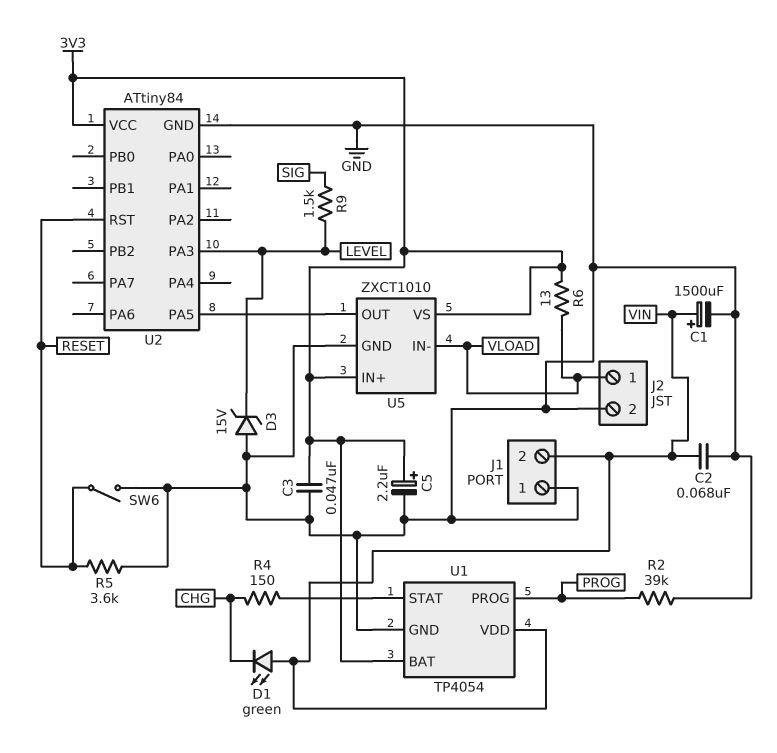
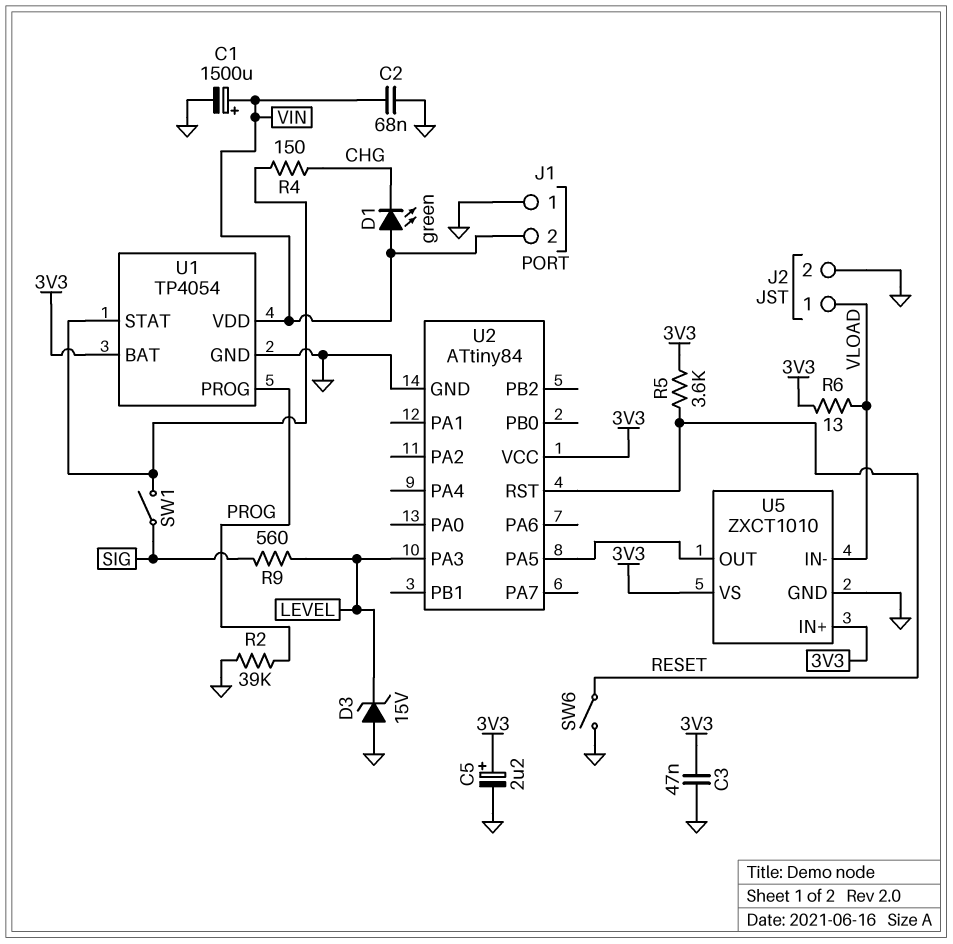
R5: 3.6k (GND, RESET) -> 3.6k (3V3, RESET)
R9: 1.5k (LEVEL, SIG) -> 560 (LEVEL, SIG)
SW1: none -> switch (SIG, U1/STAT)

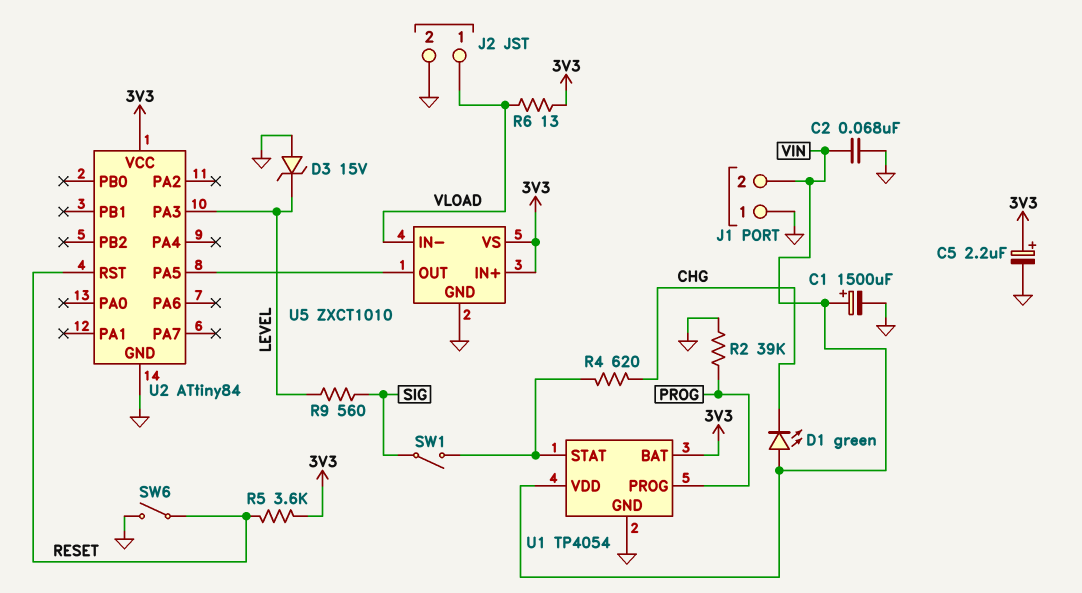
C3: 47nF (3V3, GND) -> none
R4: 150 (CHG, U1/STAT) -> 620 (CHG, U1/STAT)

